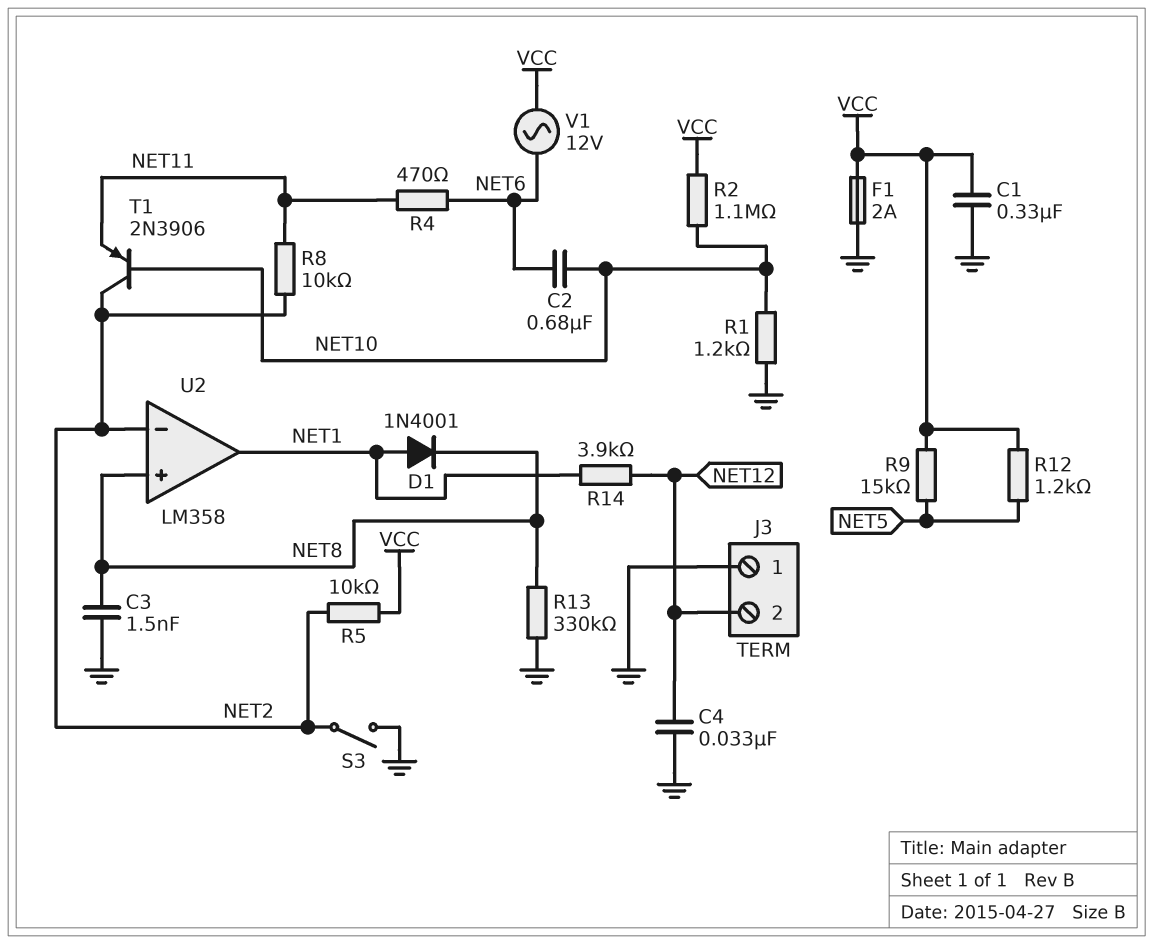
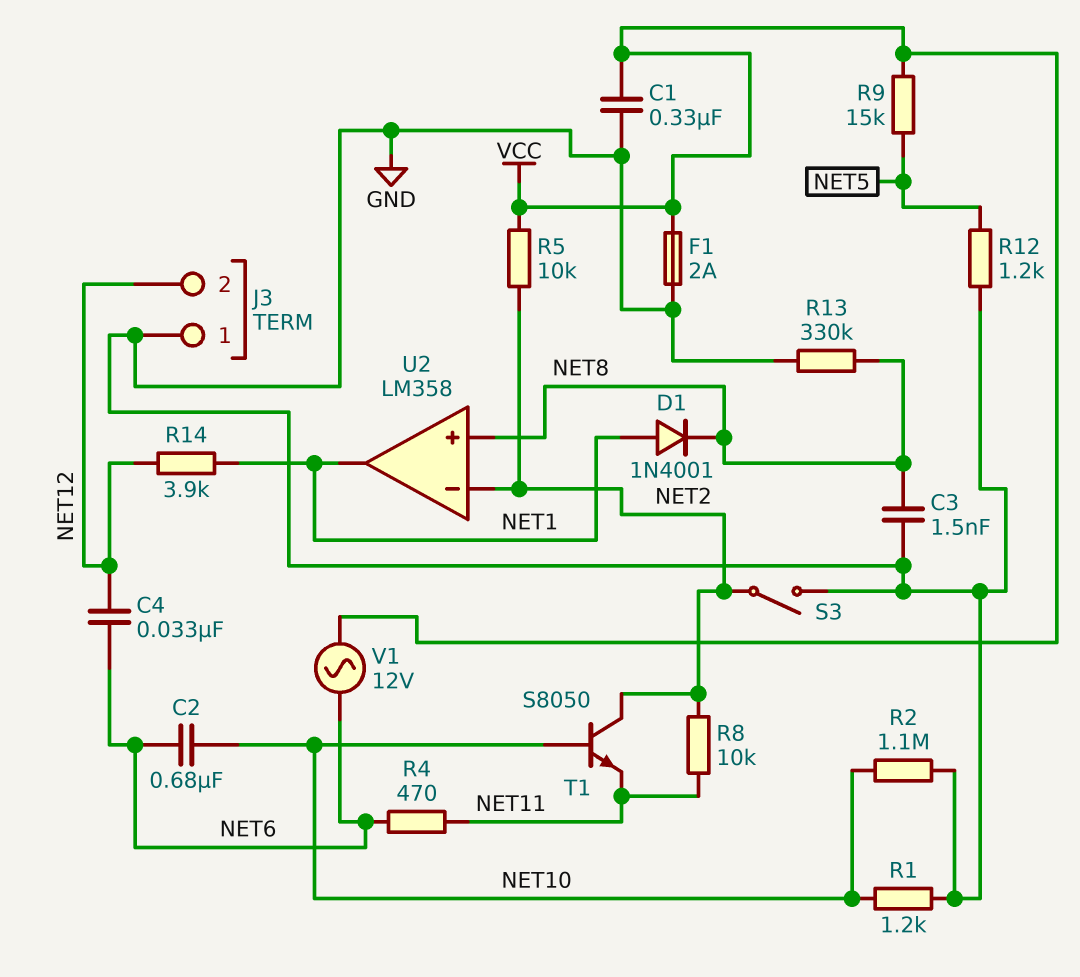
C4: 33nF (GND, NET12) -> 33nF (NET6, NET12)
R2: 1.1M (NET10, VCC) -> 1.1M (GND, NET10)
R12: 1.2k (NET5, VCC) -> 1.2k (GND, NET5)
T1: PNP 2N3906 (B NET10, C NET2, E NET11) -> NPN S8050 (B NET10, C NET2, E NET11)

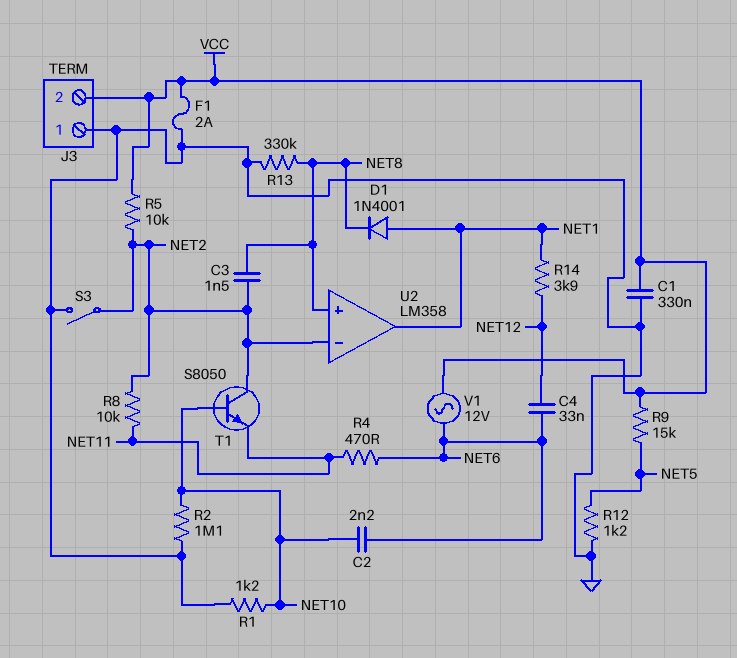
C2: 680nF (NET6, NET10) -> 2.2nF (NET6, NET10)
C3: 1.5nF (GND, NET8) -> 1.5nF (NET2, NET8)
J3 pin 2: NET12 -> VCC

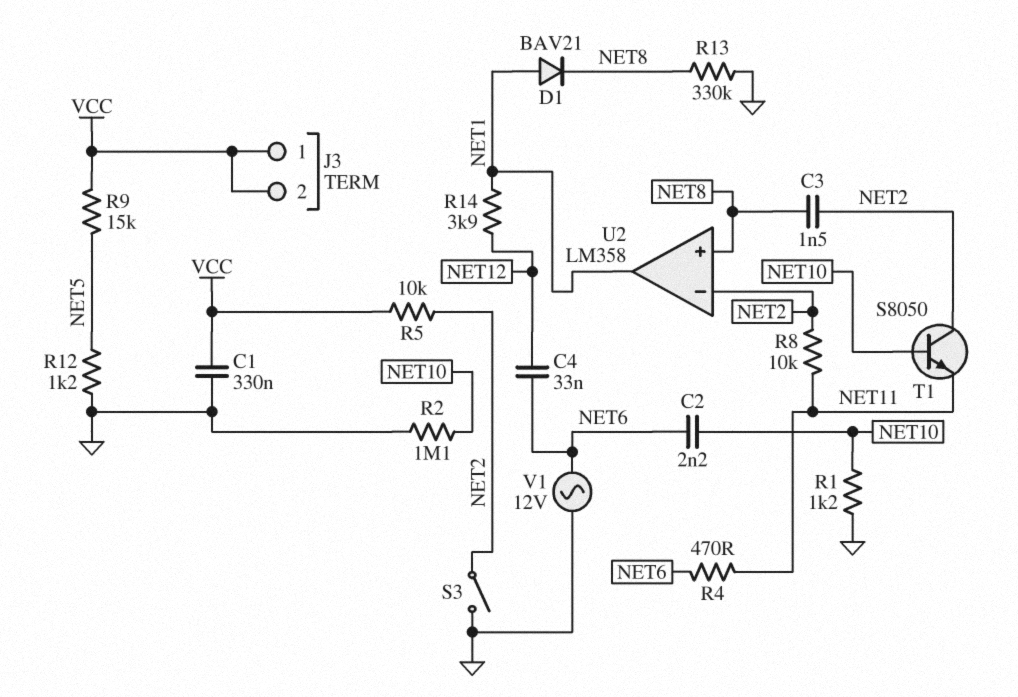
D1: diode 1N4001 (A NET1, K NET8) -> diode BAV21 (A NET1, K NET8)
F1: 2A (GND, VCC) -> none
J3 pin 1: GND -> VCC
V1: AC 12V (NET6, VCC) -> AC 12V (GND, NET6)

